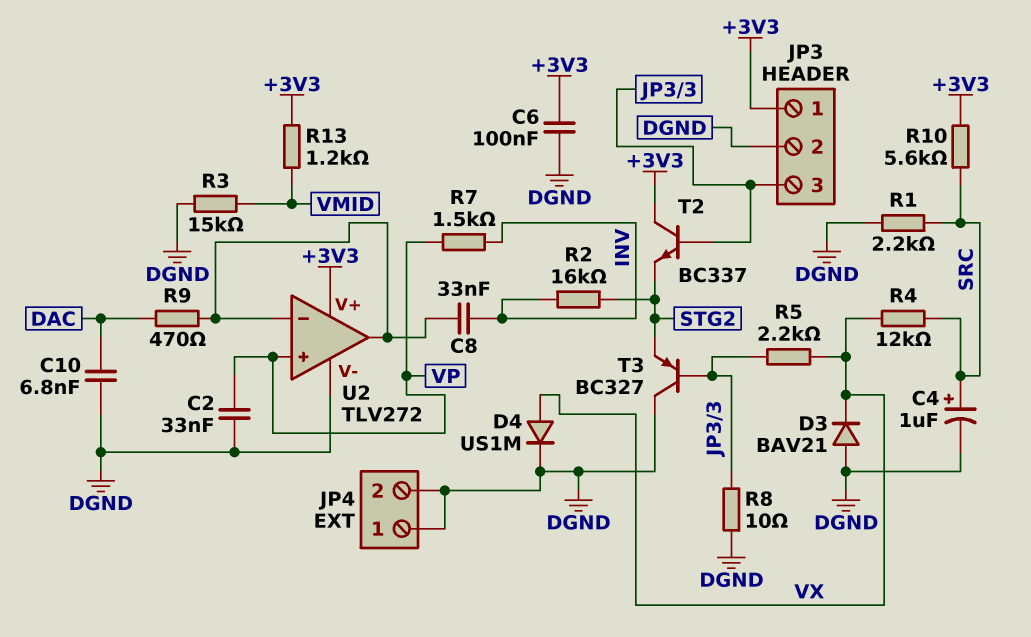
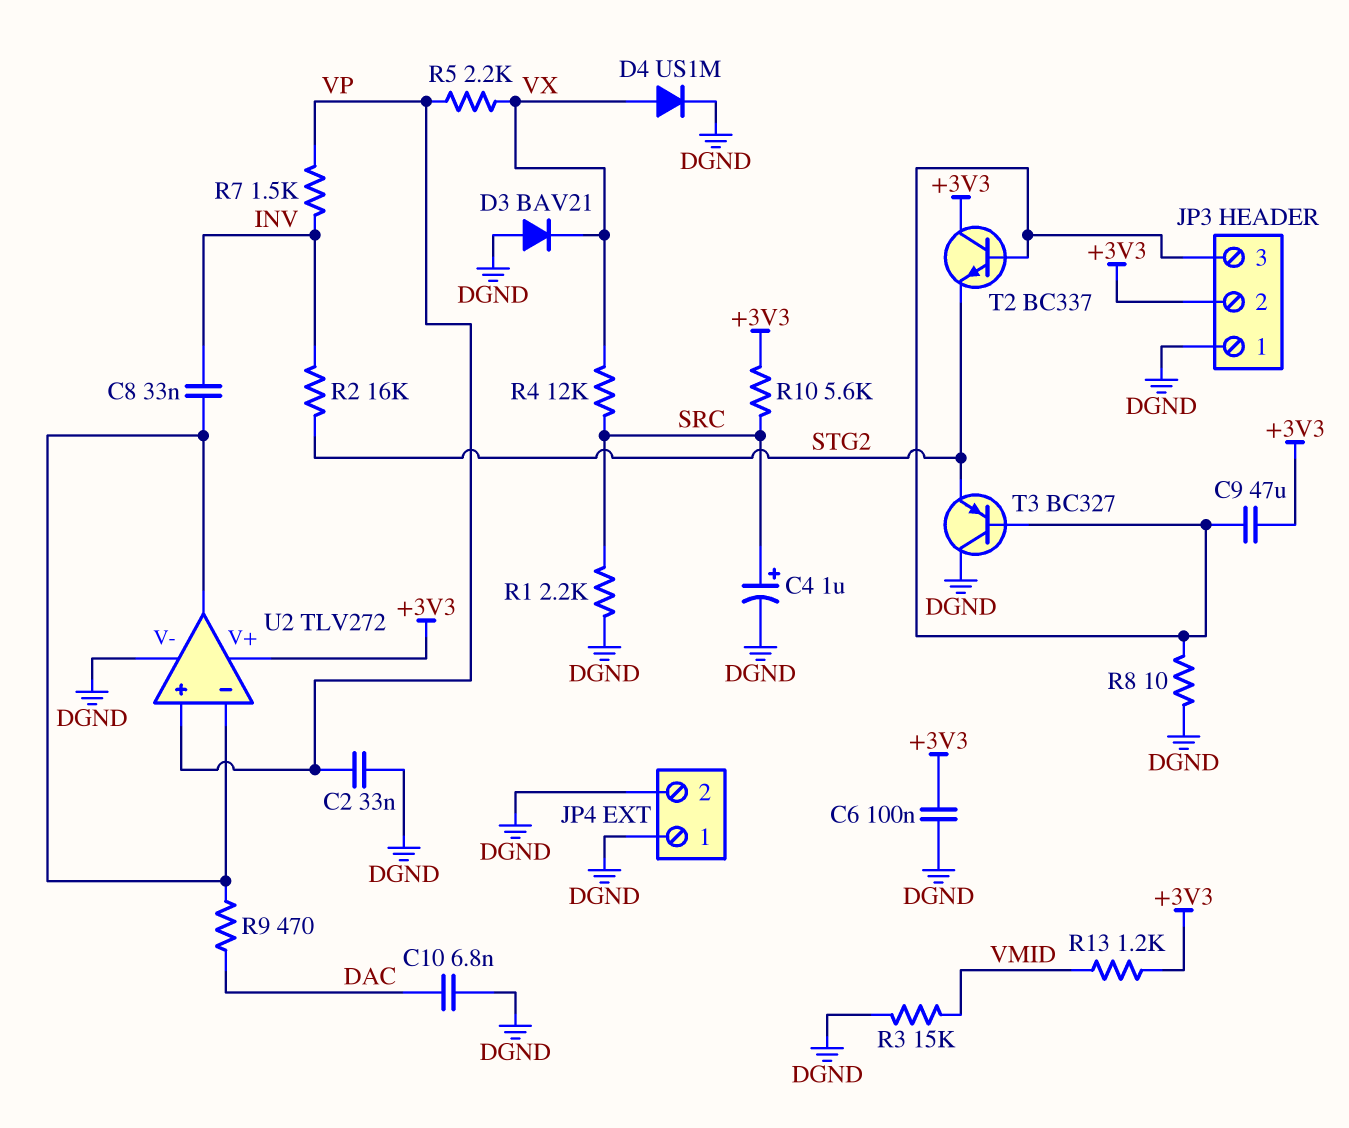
C9: none -> 47uF (+3V3, JP3/3)
JP3 pin 1: +3V3 -> DGND
JP3 pin 2: DGND -> +3V3
R5: 2.2k (JP3/3, VX) -> 2.2k (VP, VX)

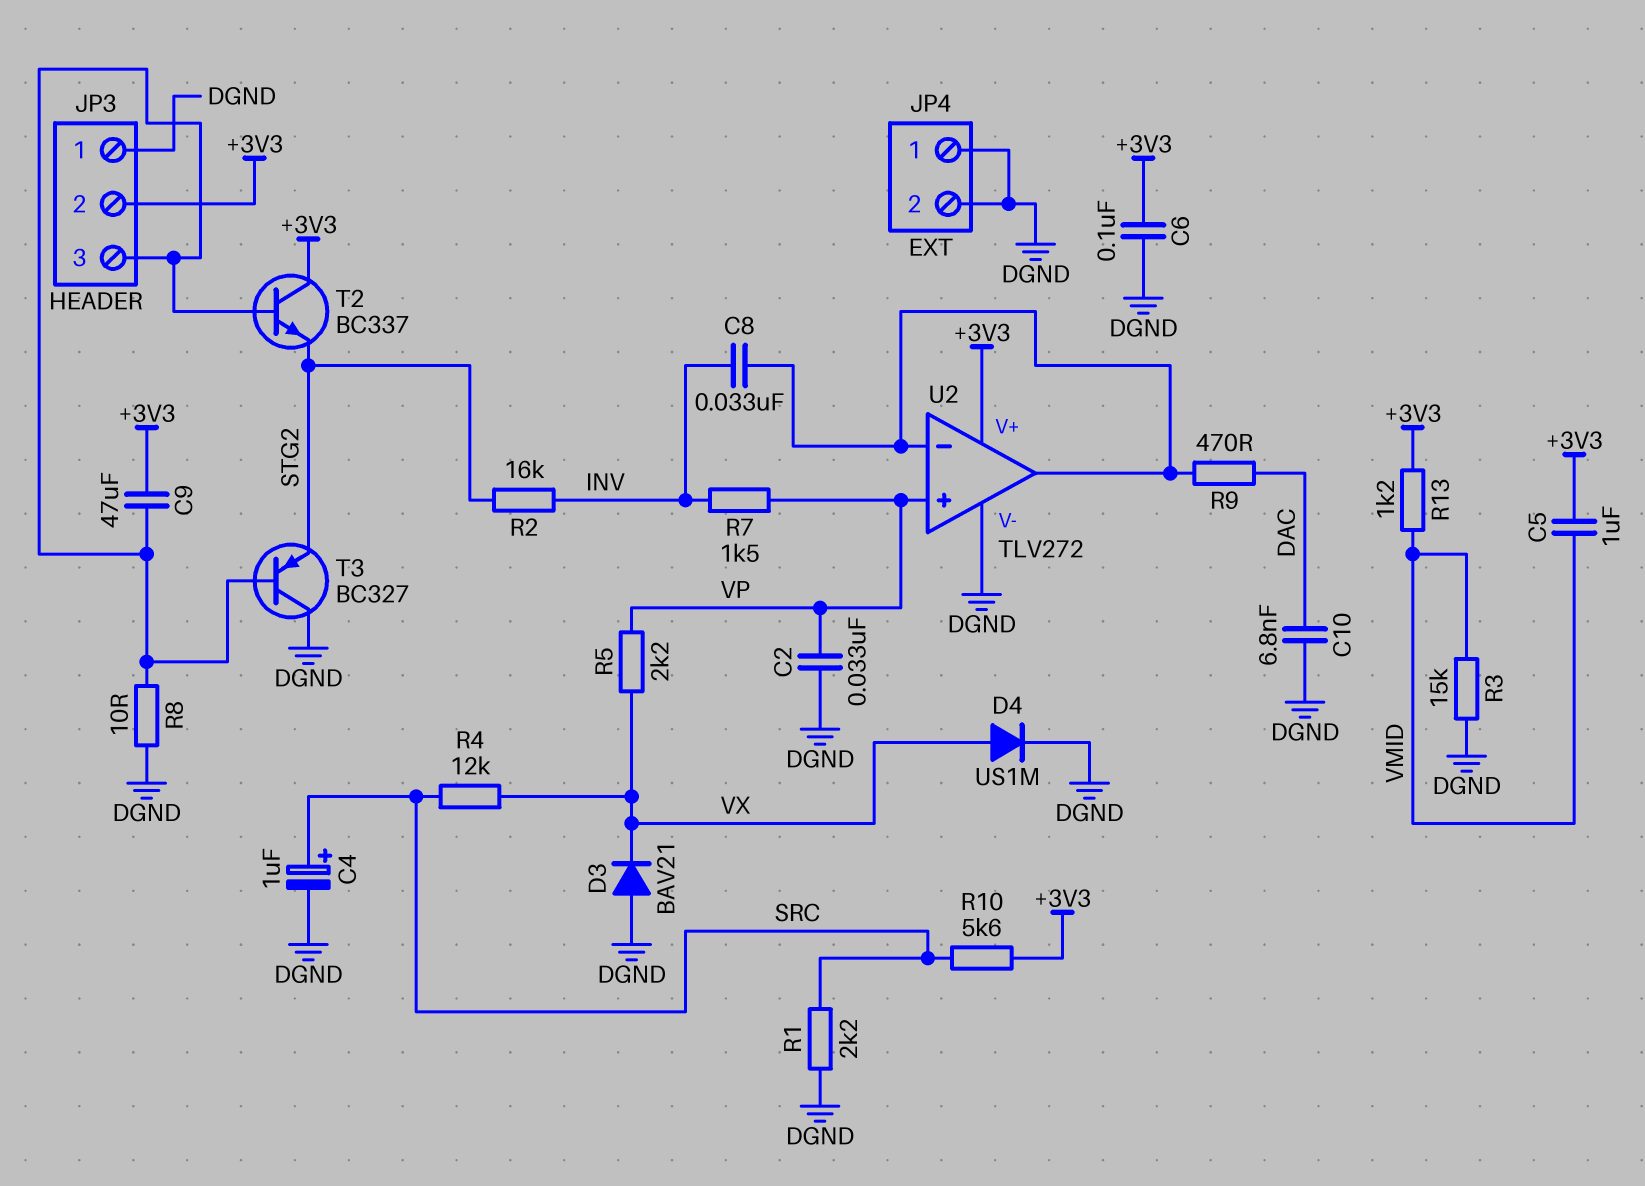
C5: none -> 1uF (+3V3, VMID)

